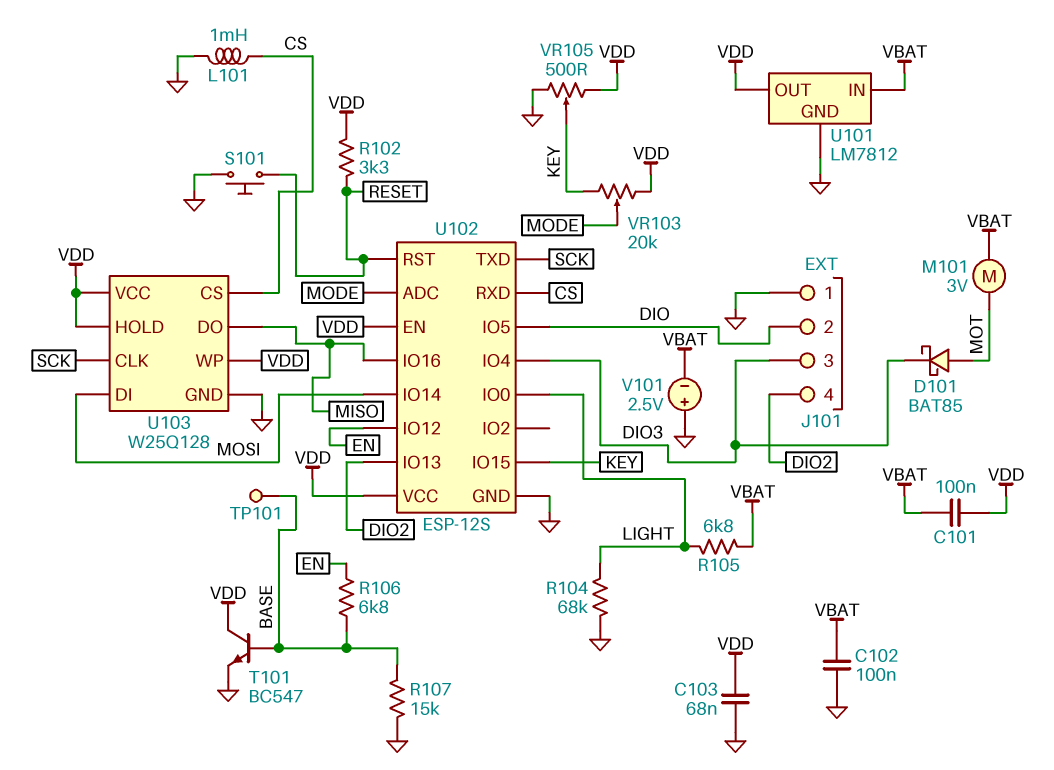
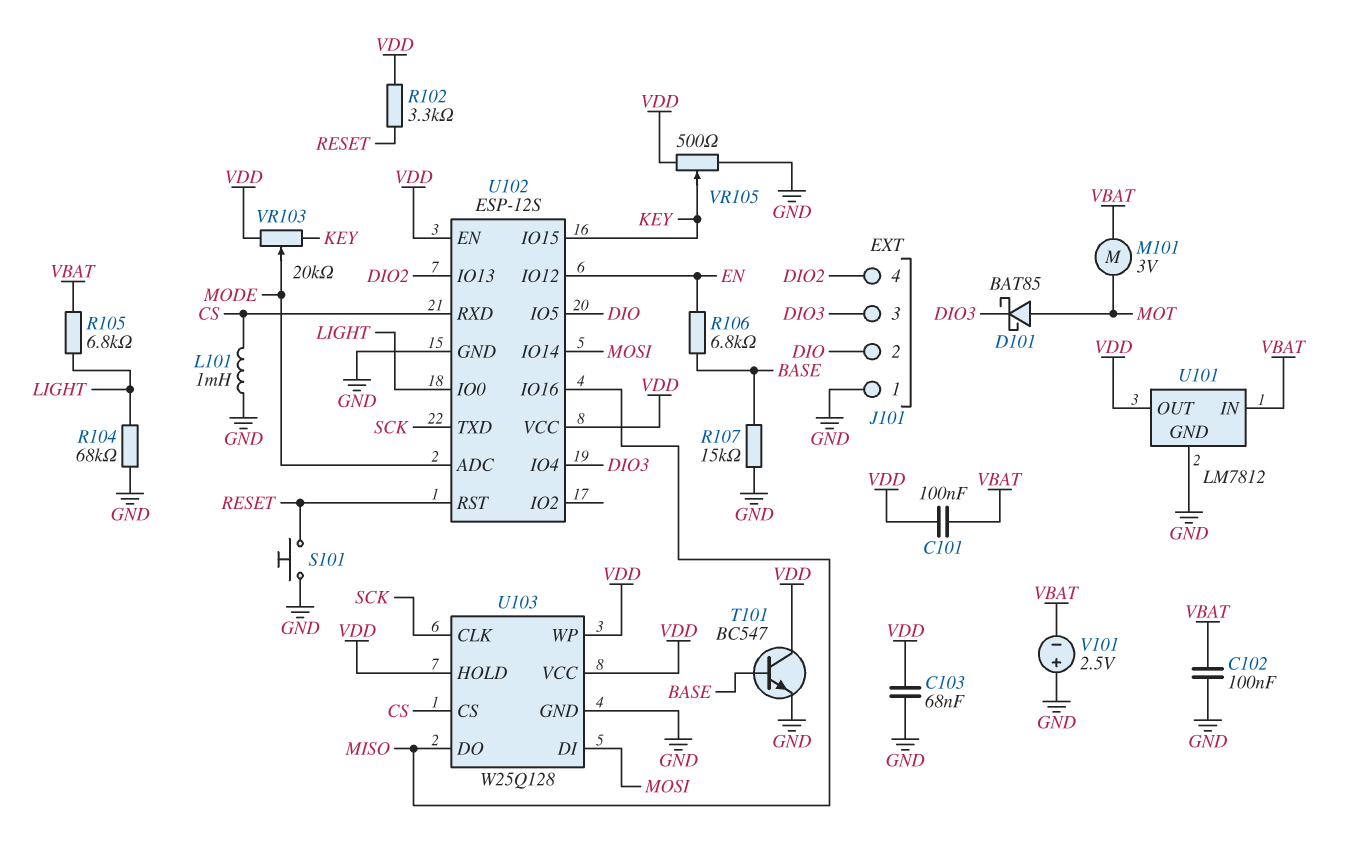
TP101: test point (BASE) -> none

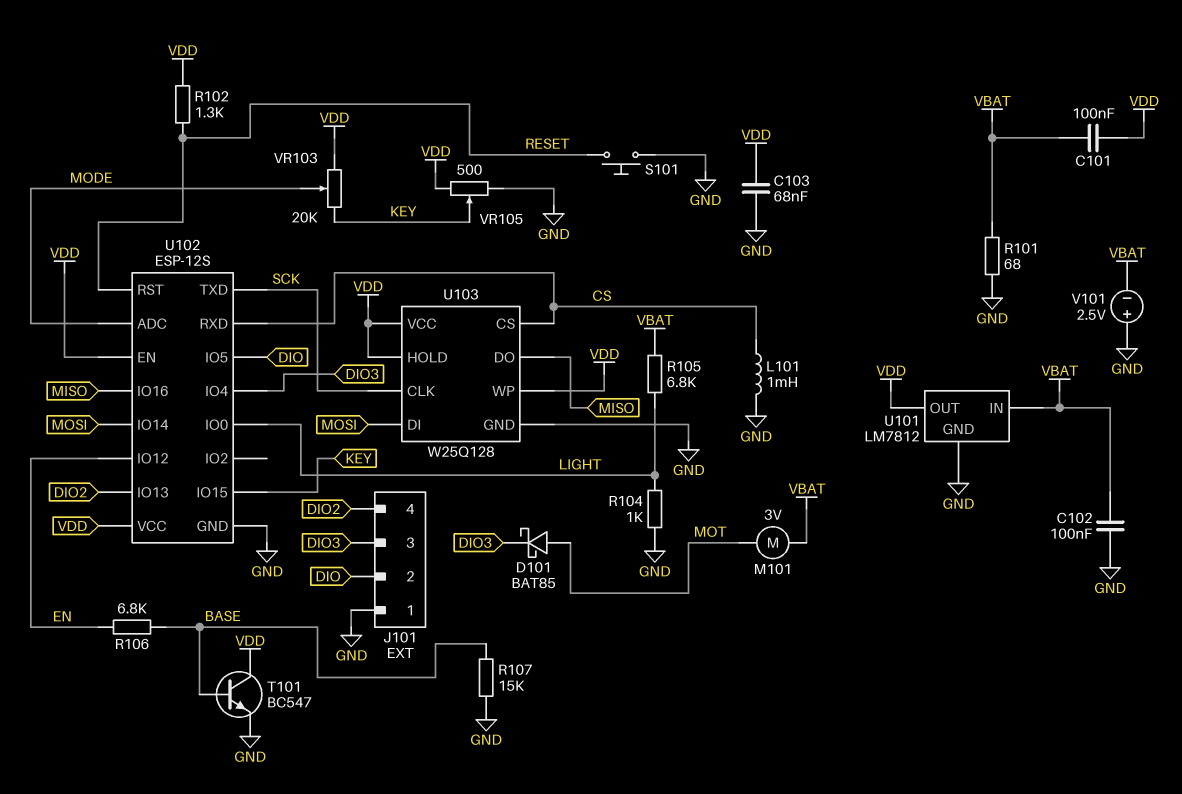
R101: none -> 68 (GND, VBAT)
R102: 3.3k (RESET, VDD) -> 1.3k (RESET, VDD)
R104: 68k (GND, LIGHT) -> 1k (GND, LIGHT)

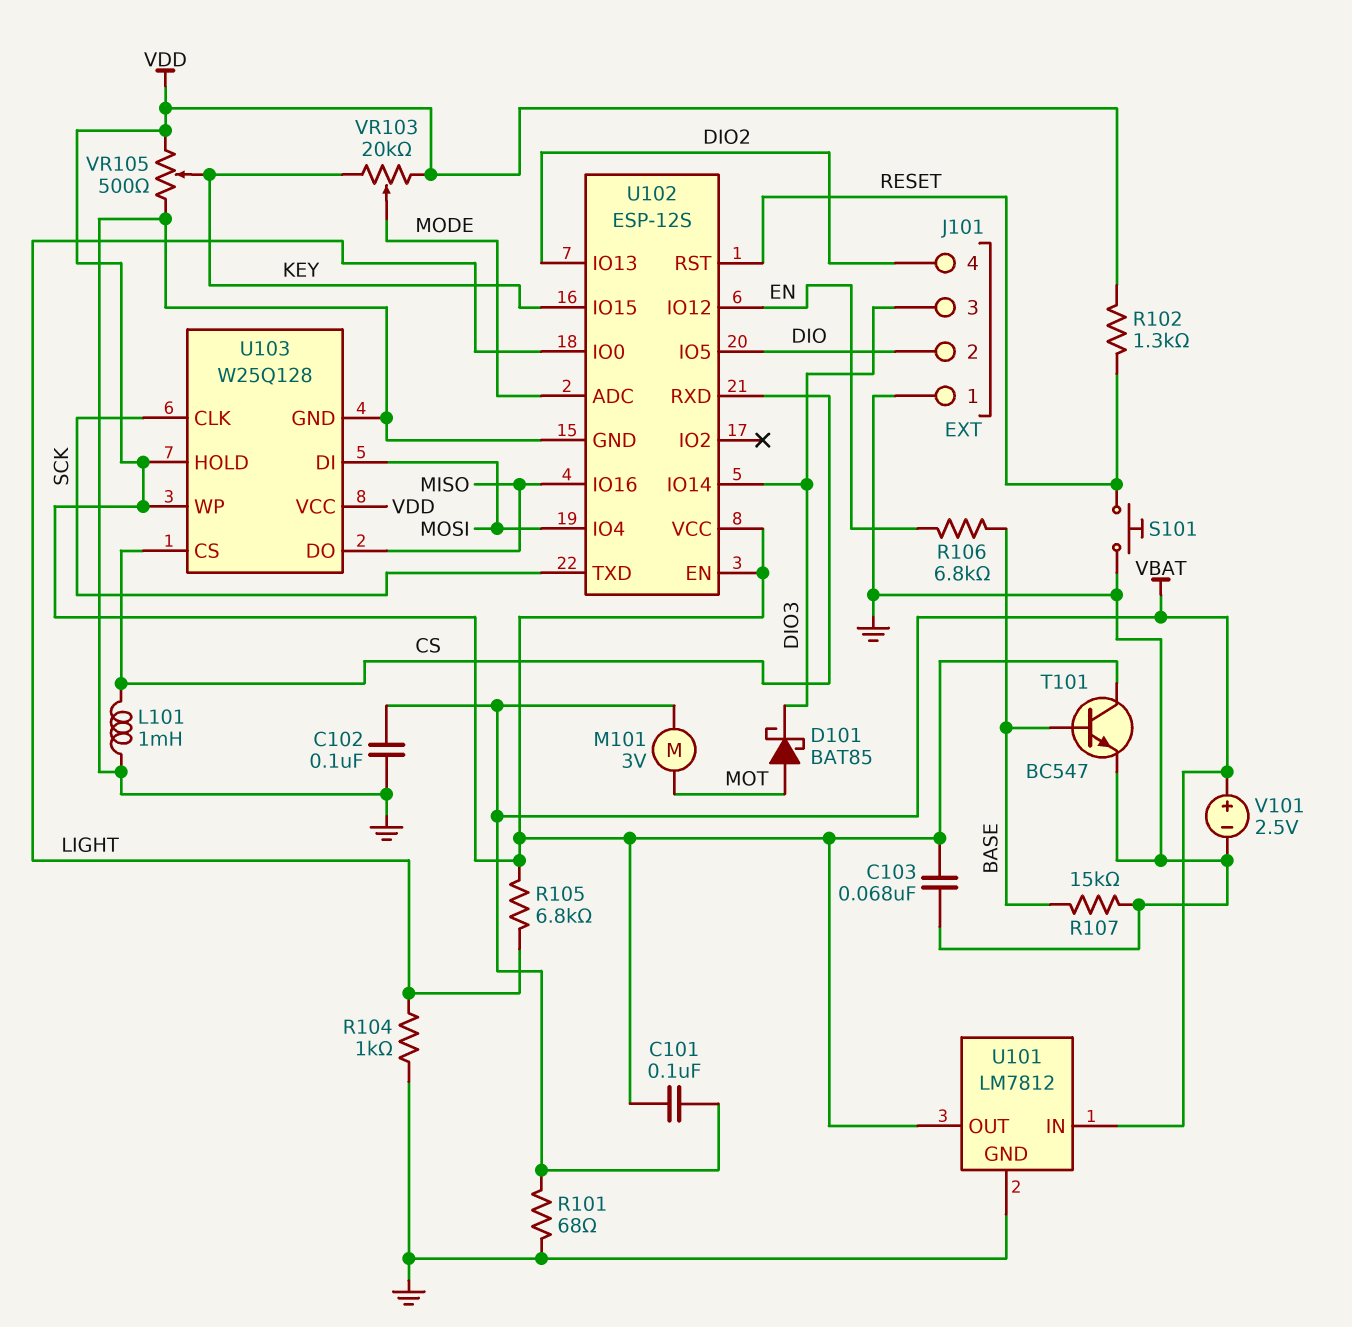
R105: 6.8k (LIGHT, VBAT) -> 6.8k (LIGHT, VDD)
U102 pin IO4: DIO3 -> MOSI
U102 pin IO14: MOSI -> DIO3
V101: 2.5V (plus GND, minus VBAT) -> 2.5V (plus VBAT, minus GND)

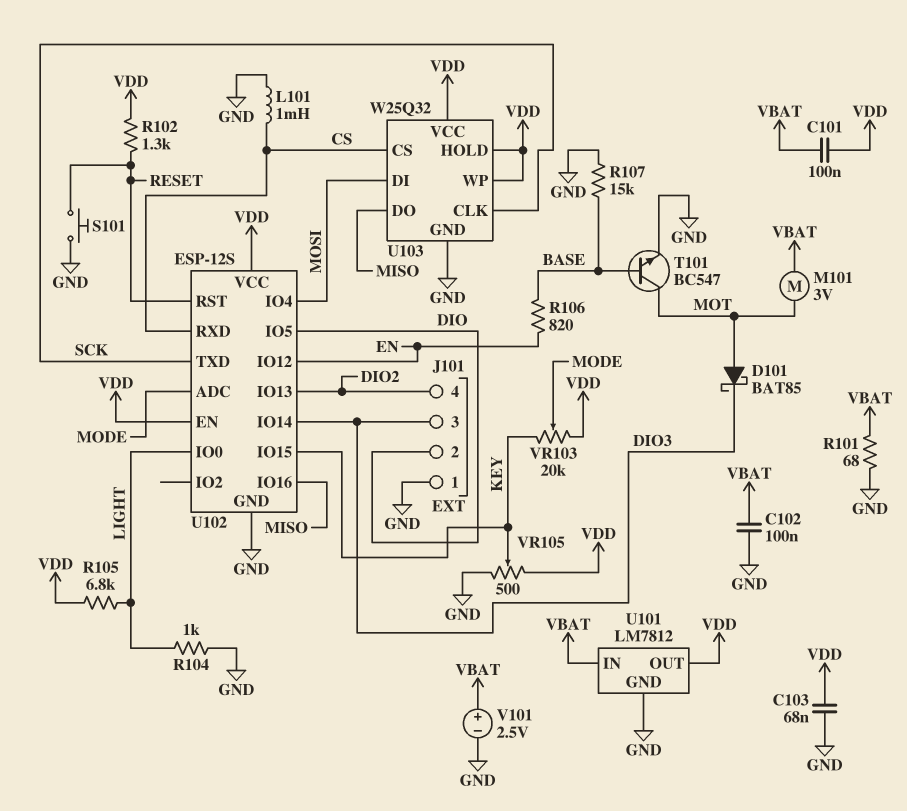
R106: 6.8k (BASE, EN) -> 820 (BASE, EN)
T101: NPN BC547 (B BASE, C VDD, E GND) -> NPN BC547 (B BASE, C MOT, E GND)
U103: W25Q128 -> W25Q32

